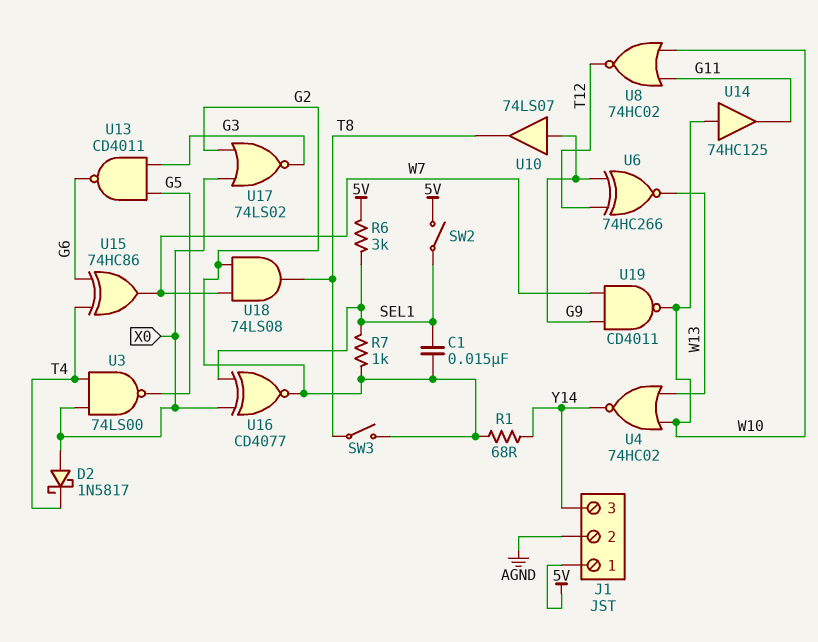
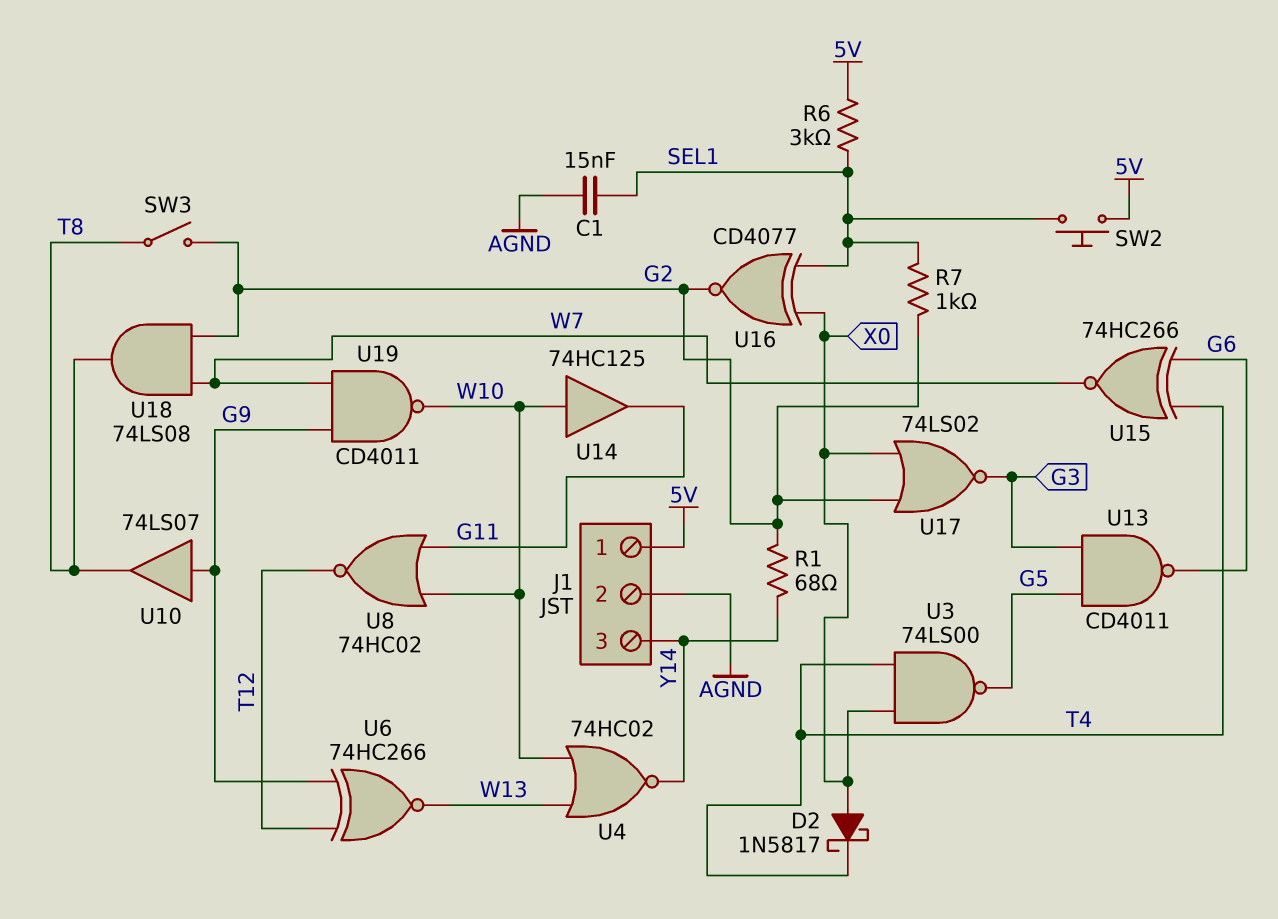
C1: 15nF (G2, SEL1) -> 15nF (AGND, SEL1)
SW2: switch (5V, SEL1) -> button (5V, SEL1)
U15: XOR 74HC86 (in G6, in T4, out W7) -> XNOR 74HC266 (in G6, in T4, out W7)

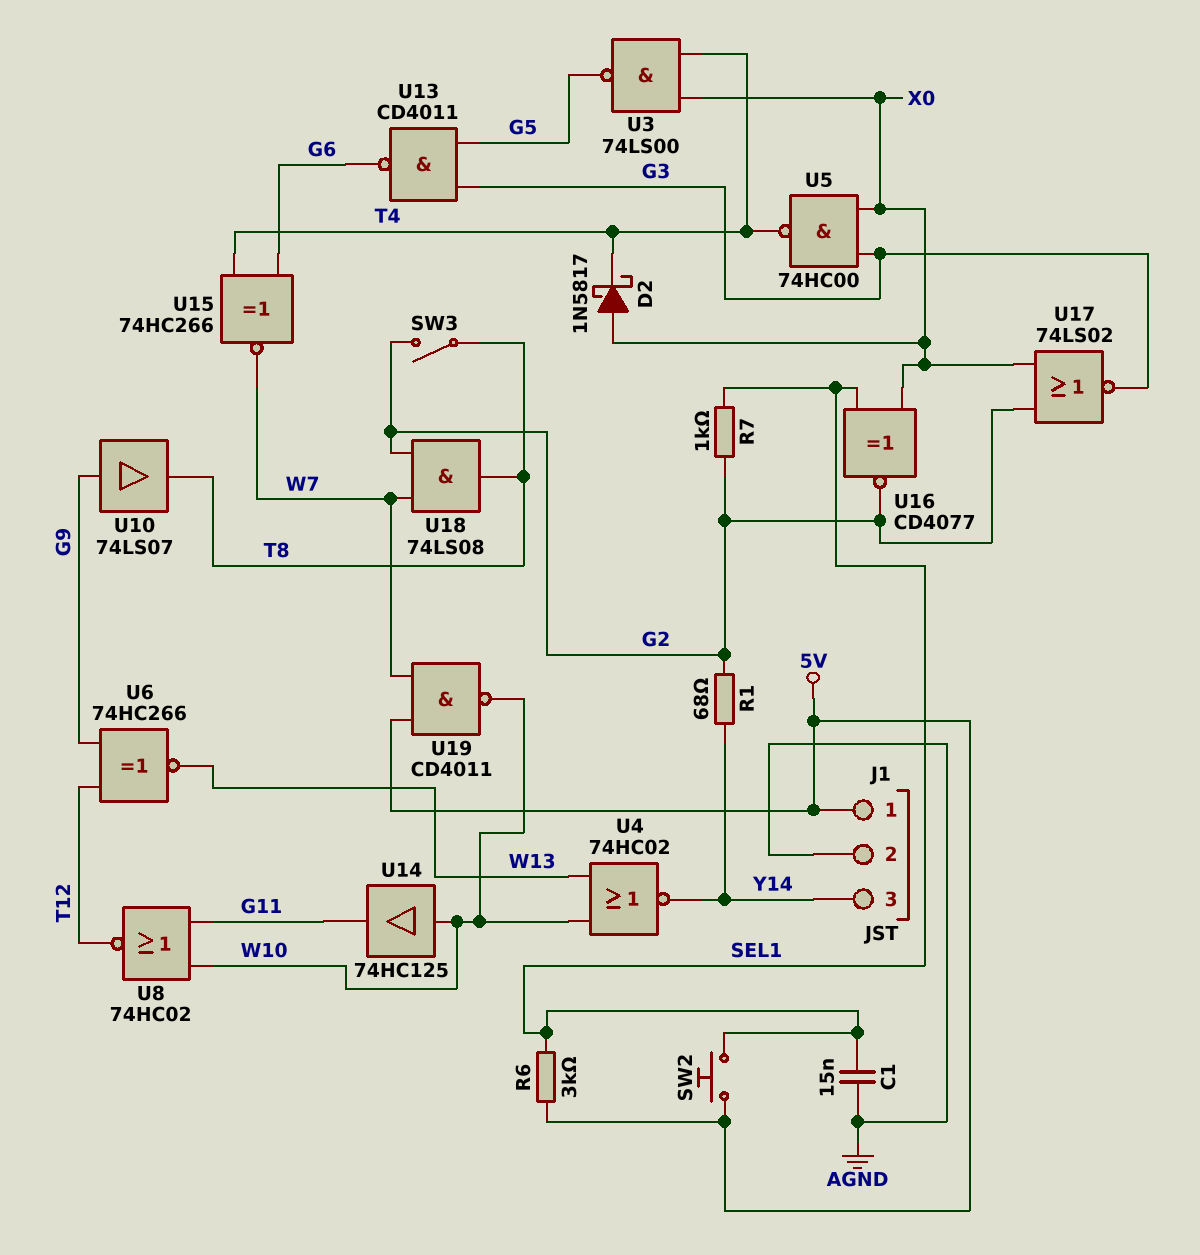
U5: none -> NAND 74HC00 (in G3, in X0, out T4)
U19: NAND CD4011 (in G9, in W7, out W10) -> NAND CD4011 (in 5V, in W7, out W10)

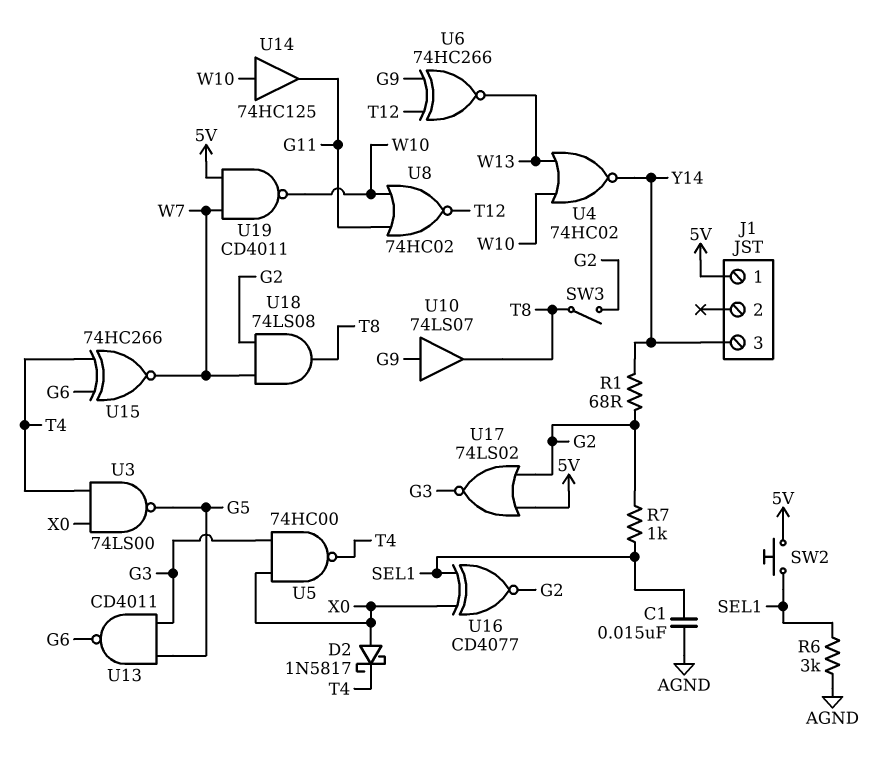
J1 pin 2: AGND -> none
R6: 3k (5V, SEL1) -> 3k (AGND, SEL1)
U17: NOR 74LS02 (in G2, in X0, out G3) -> NOR 74LS02 (in 5V, in G2, out G3)

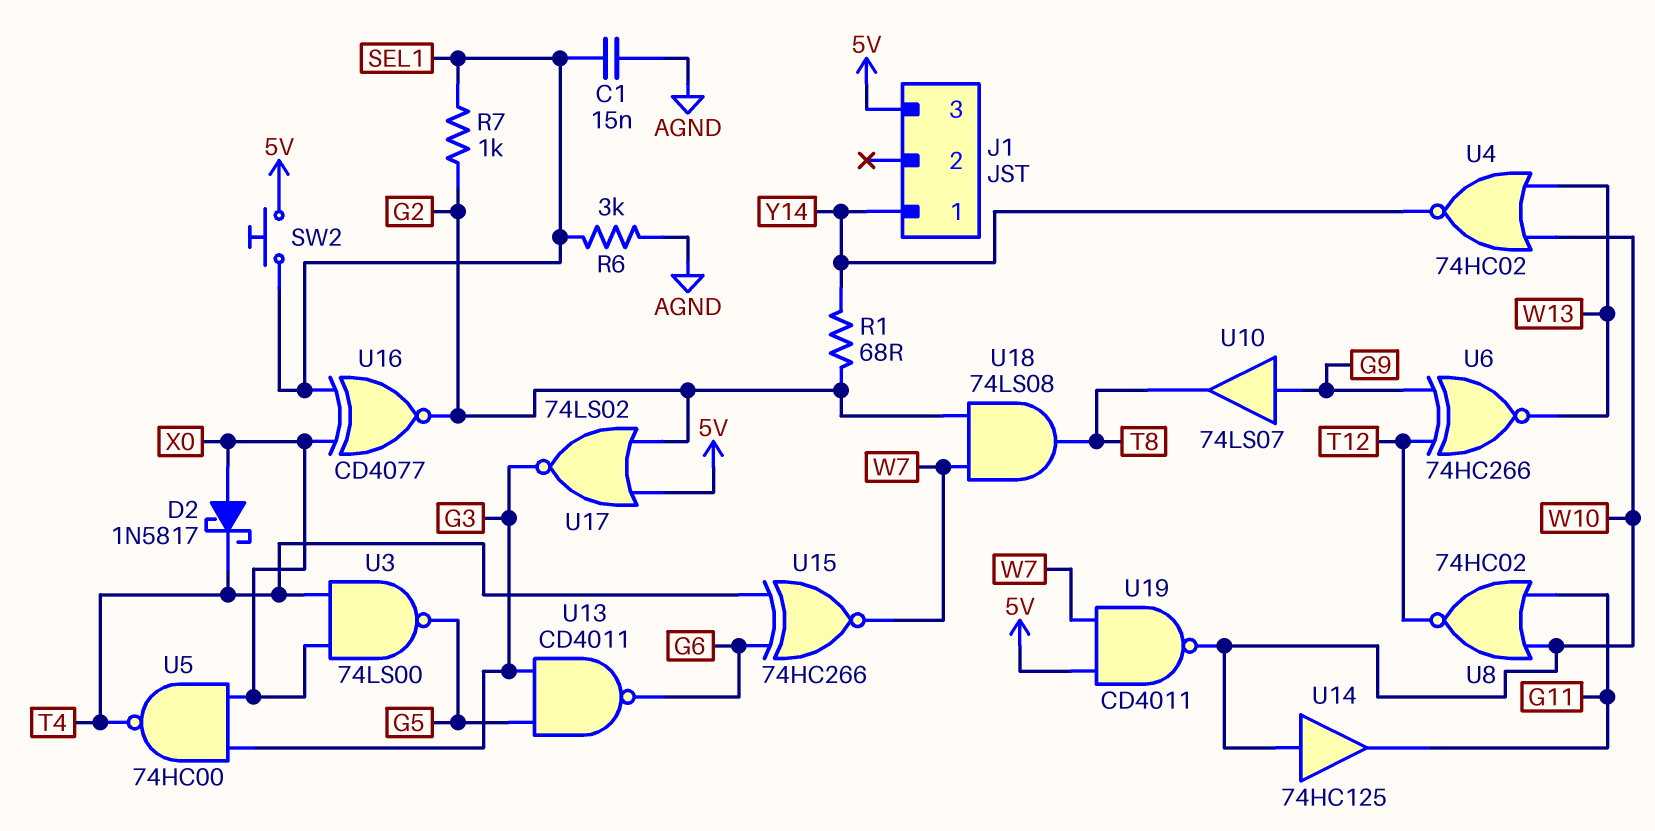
J1 pin 1: 5V -> Y14
J1 pin 3: Y14 -> 5V
SW3: switch (G2, T8) -> none

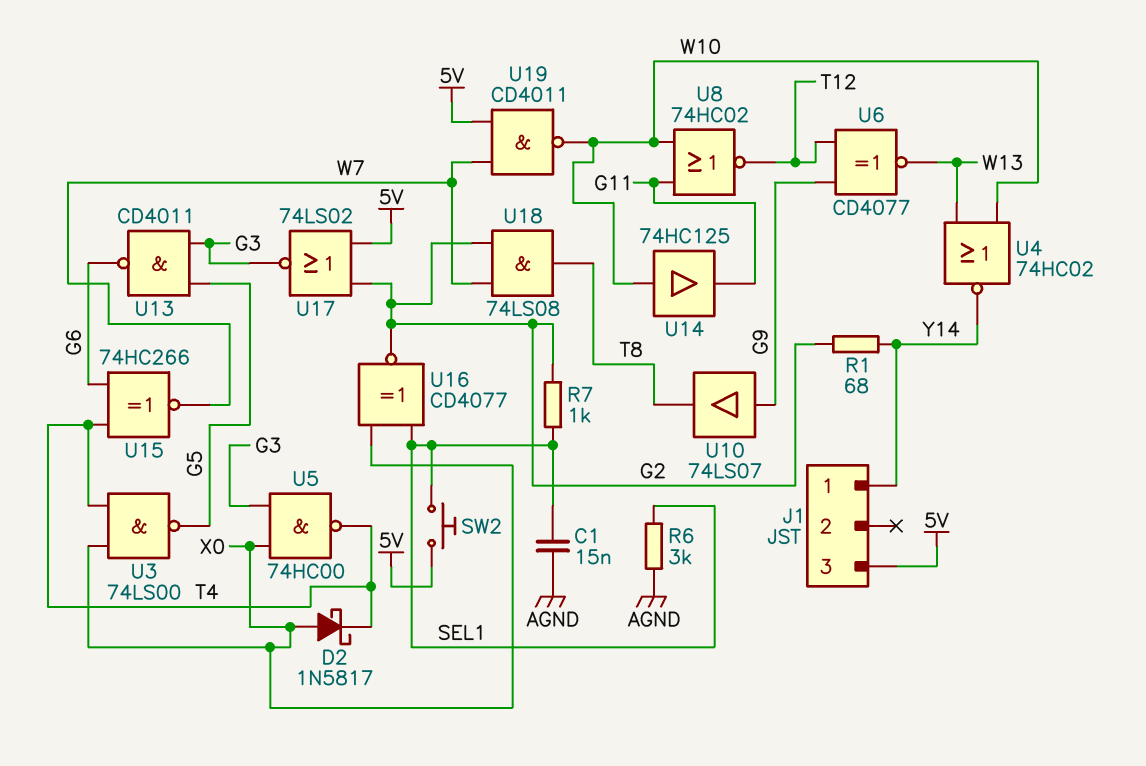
U6: XNOR 74HC266 (in G9, in T12, out W13) -> XNOR CD4077 (in G9, in T12, out W13)

